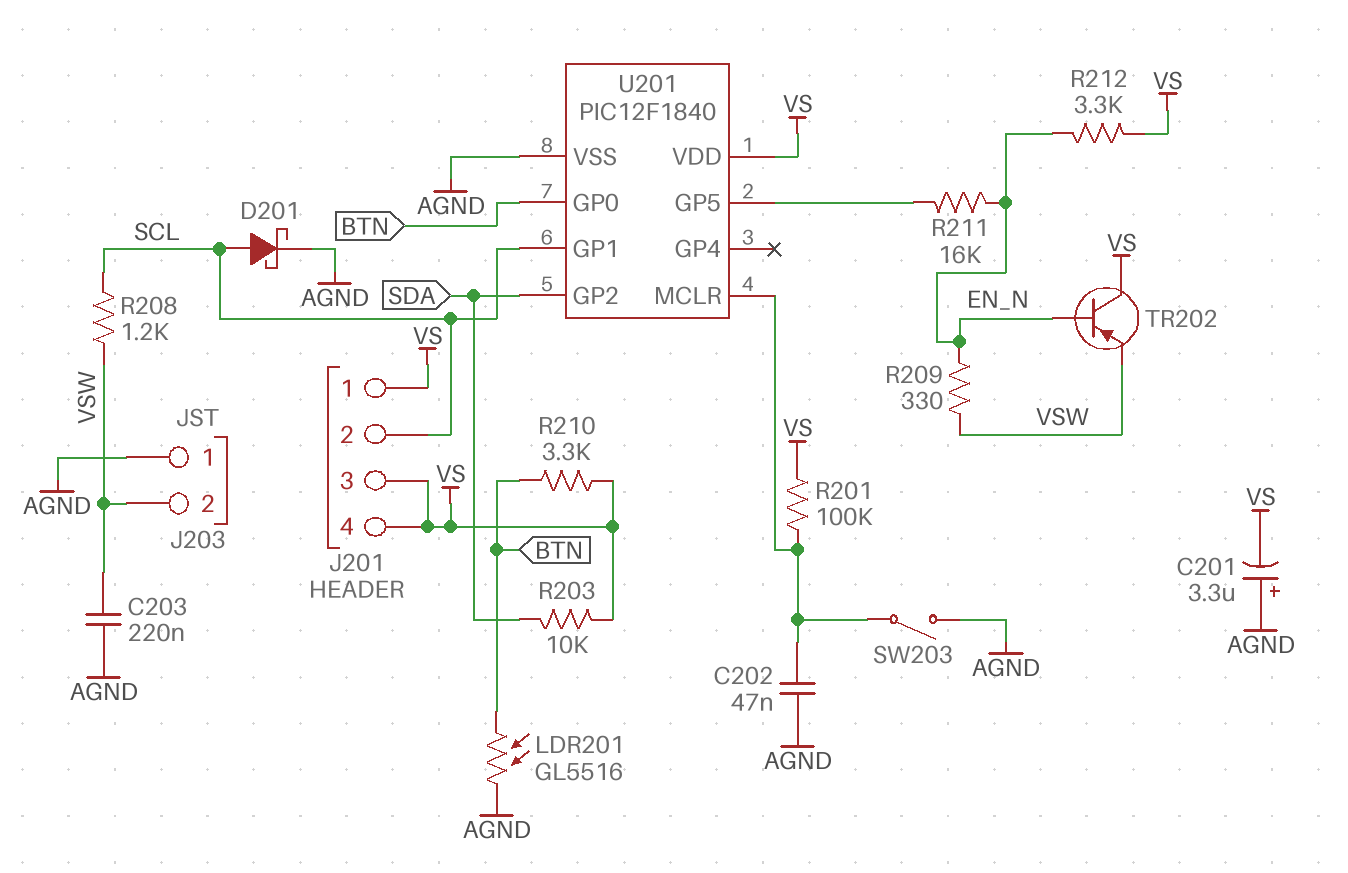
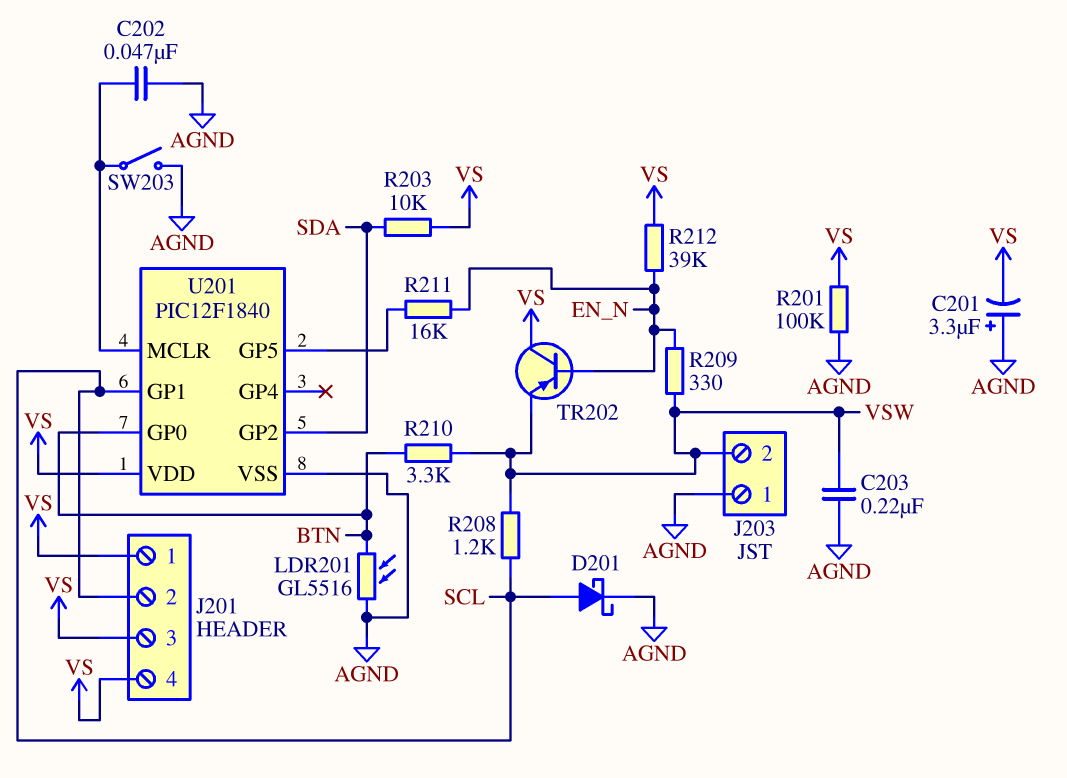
R201: 100k (U201/MCLR, VS) -> 100k (AGND, VS)
R210: 3.3k (BTN, VS) -> 3.3k (BTN, VSW)
R212: 3.3k (EN_N, VS) -> 39k (EN_N, VS)

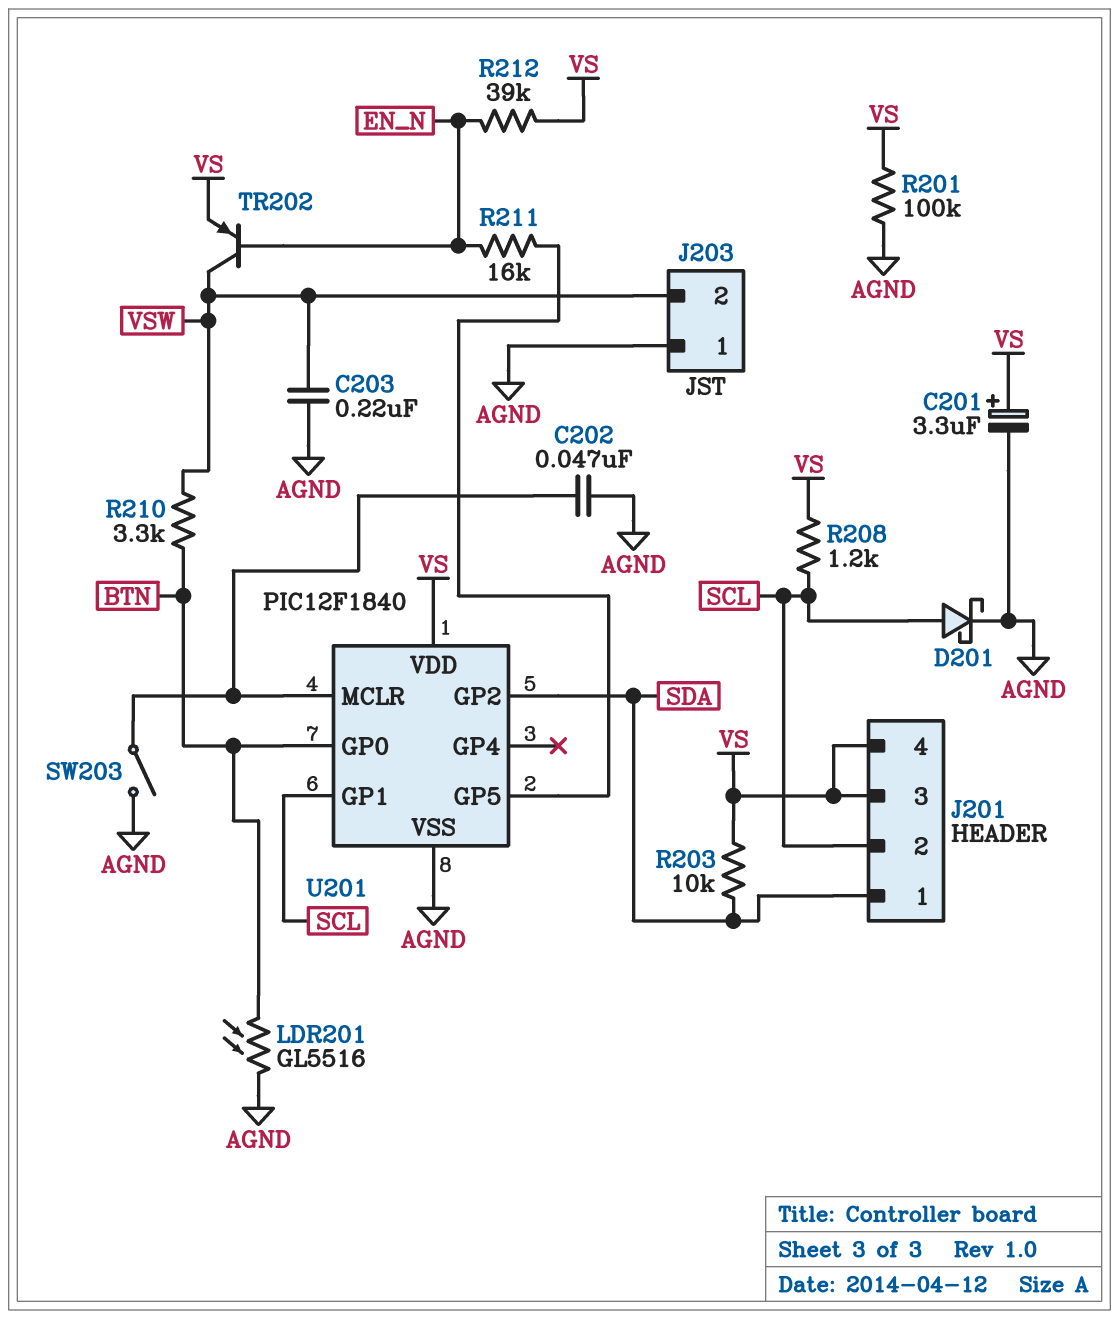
C201: 3.3uF (plus AGND, minus VS) -> 3.3uF (plus VS, minus AGND)
J201 pin 1: VS -> SDA
R208: 1.2k (SCL, VSW) -> 1.2k (SCL, VS)
R209: 330 (EN_N, VSW) -> none
TR202: PNP (B EN_N, C VS, E VSW) -> PNP (B EN_N, C VSW, E VS)

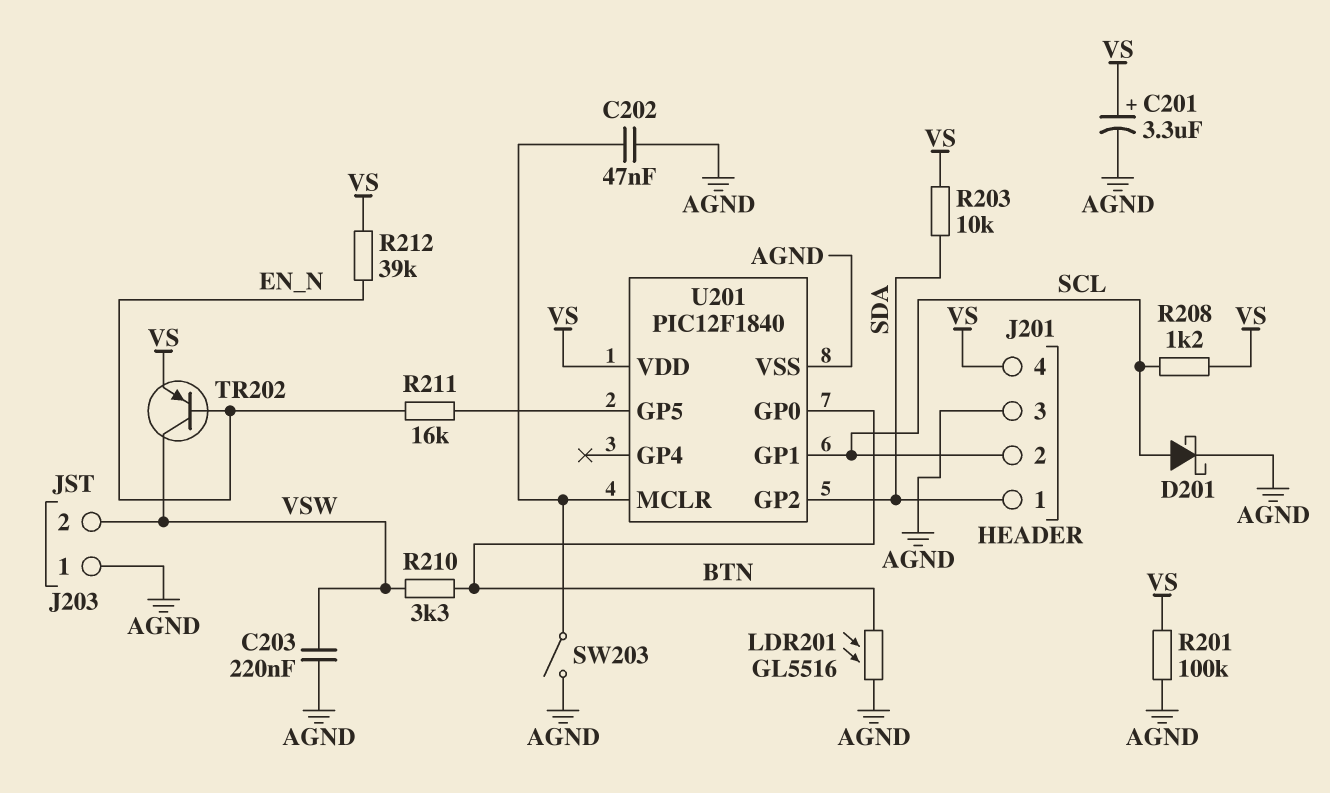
J201 pin 3: VS -> AGND

